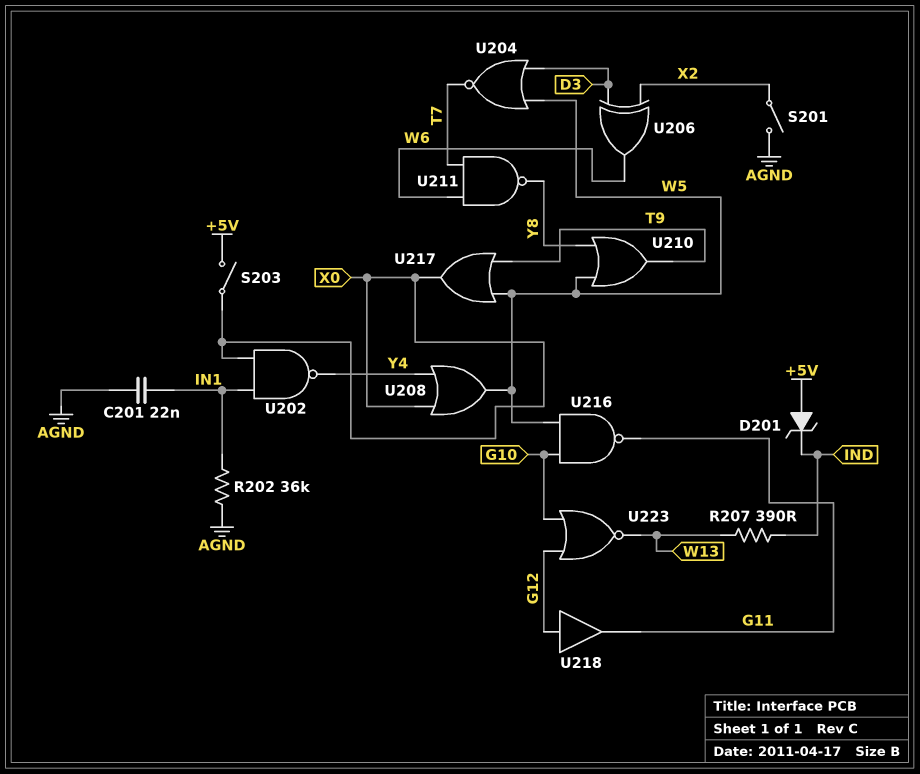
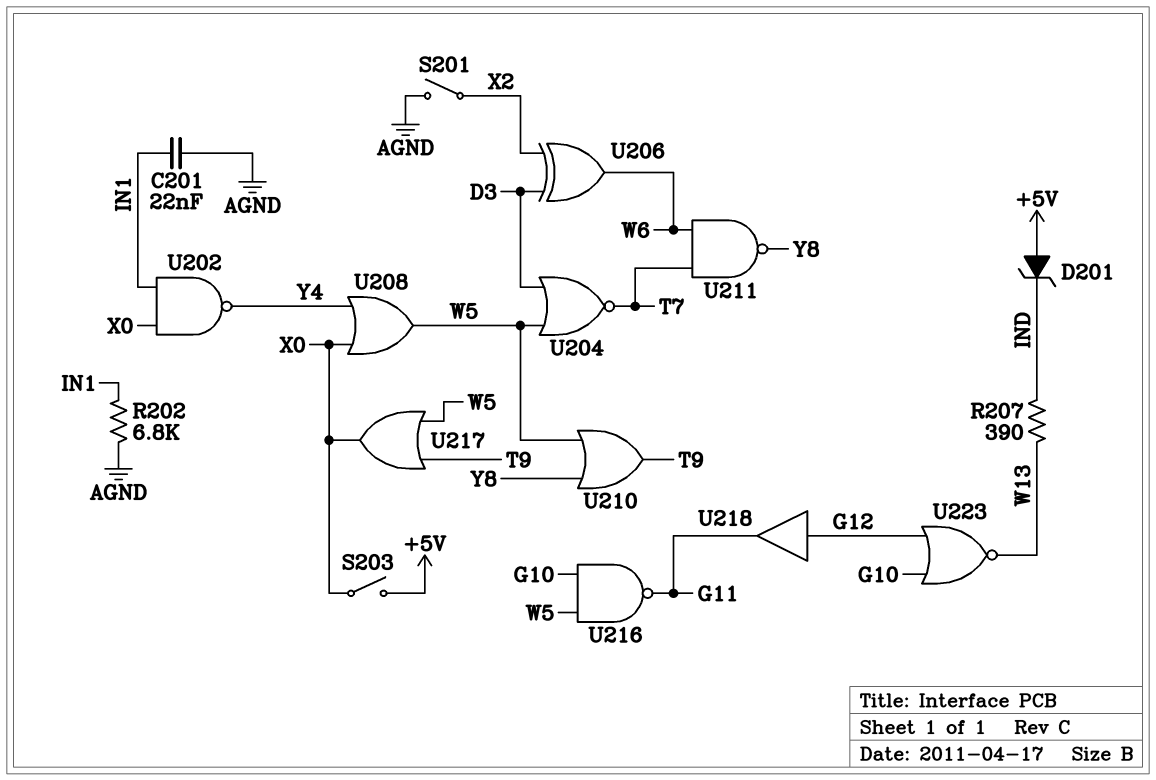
R202: 36k (AGND, IN1) -> 6.8k (AGND, IN1)

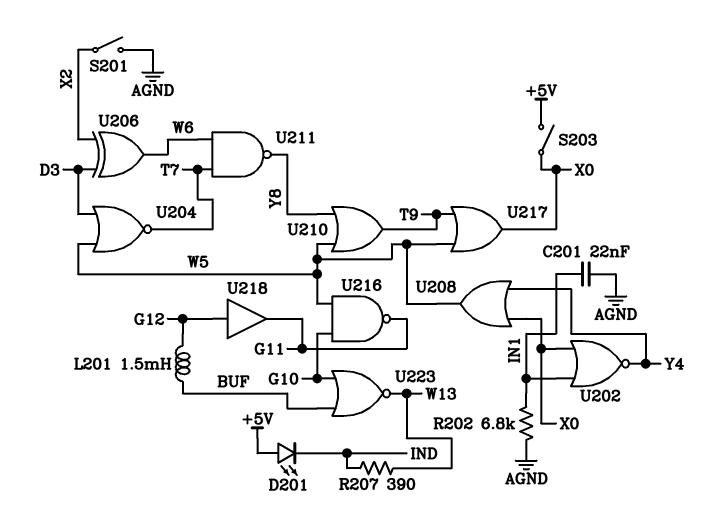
D201: zener (A +5V, K IND) -> LED (A +5V, K IND)
L201: none -> 1.5mH (BUF, G12)
U202: NAND (in IN1, in X0, out Y4) -> NOR (in IN1, in X0, out Y4)
U223: NOR (in G10, in G12, out W13) -> NOR (in BUF, in G10, out W13)

